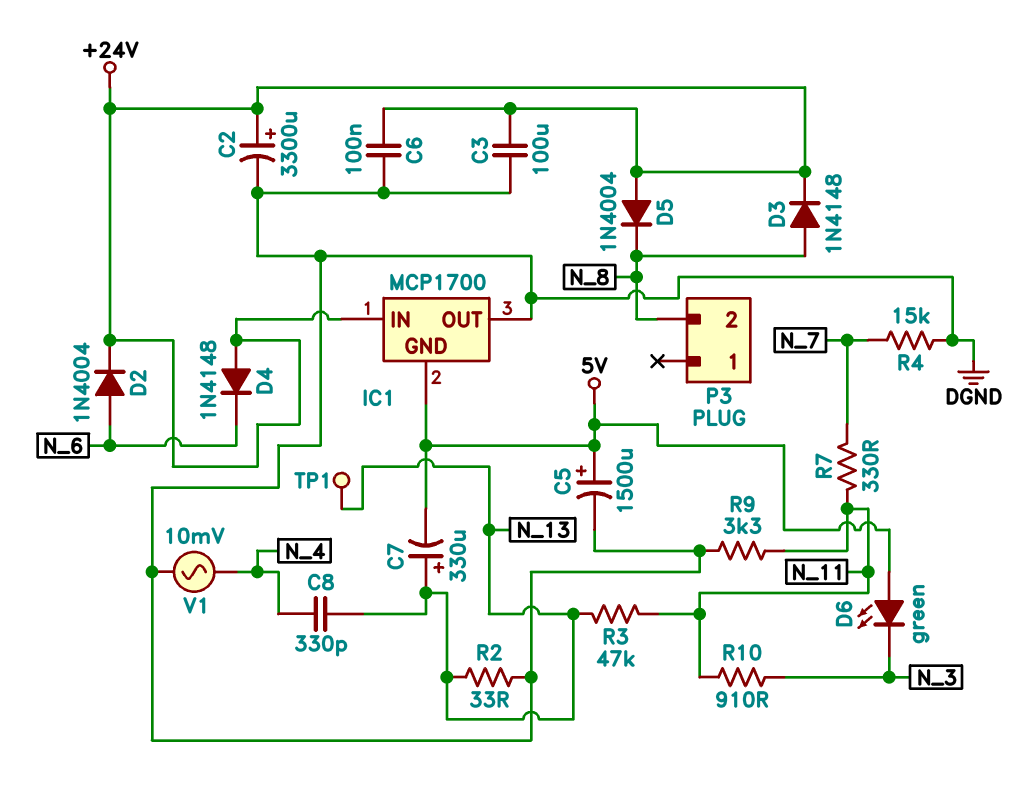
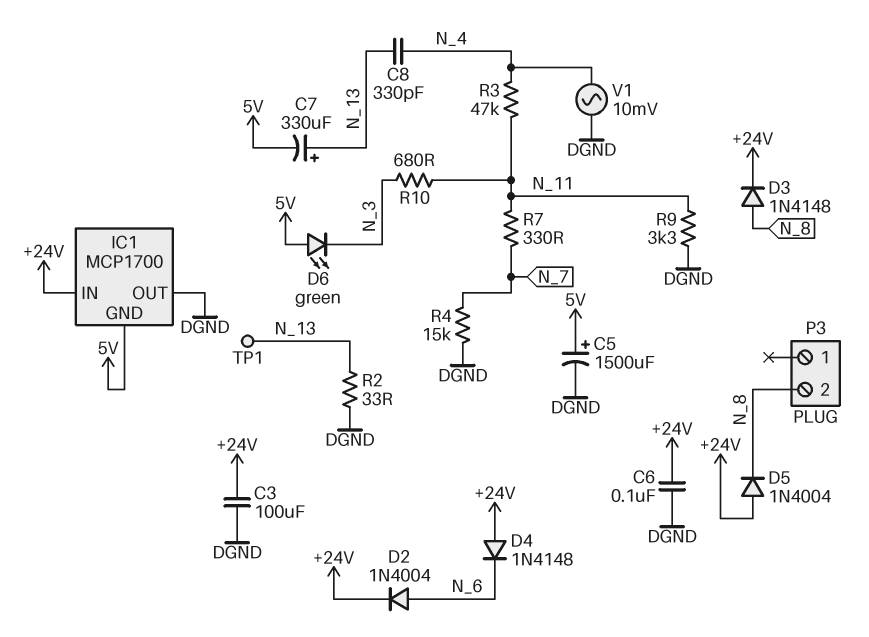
C2: 3300uF (plus +24V, minus DGND) -> none
R3: 47k (N_11, N_13) -> 47k (N_4, N_11)
R10: 910 (N_3, N_11) -> 680 (N_3, N_11)

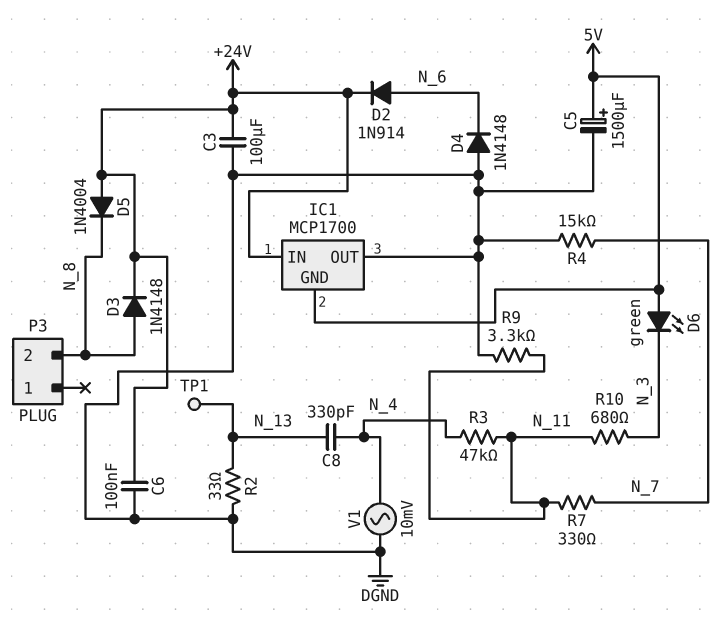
C7: 330uF (plus N_13, minus 5V) -> none
D2: diode 1N4004 (A N_6, K +24V) -> diode 1N914 (A N_6, K +24V)
D4: diode 1N4148 (A +24V, K N_6) -> diode 1N4148 (A DGND, K N_6)

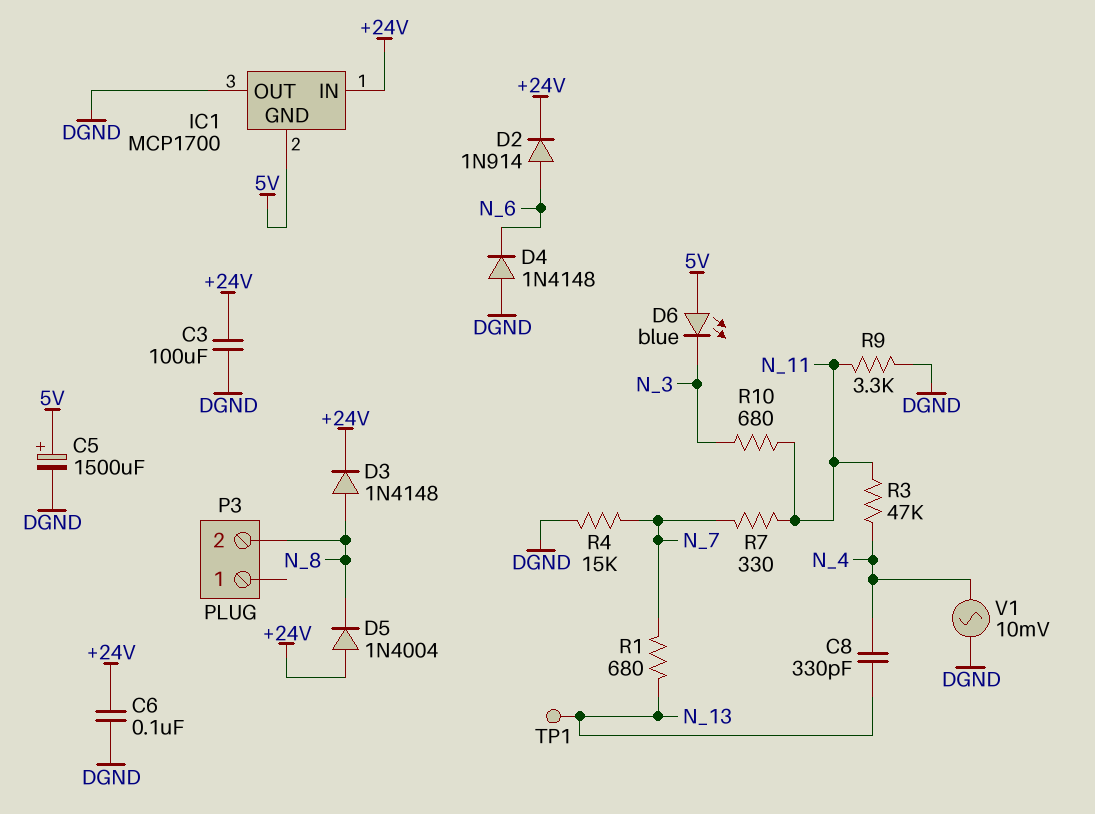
D6: LED green (A 5V, K N_3) -> LED blue (A 5V, K N_3)
R1: none -> 680 (N_7, N_13)
R2: 33 (DGND, N_13) -> none

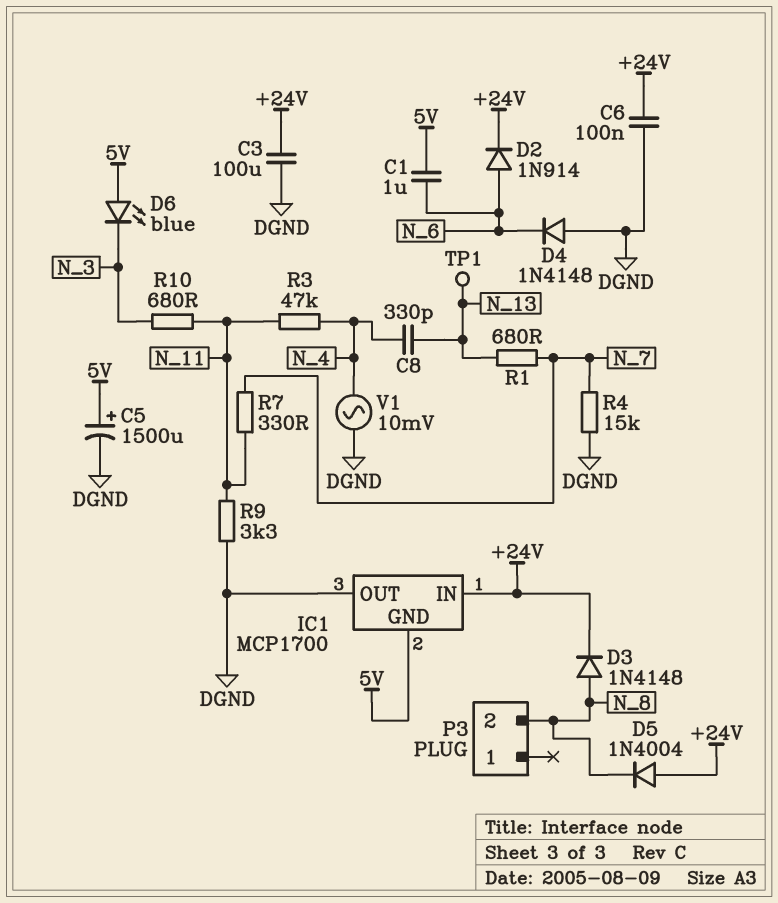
C1: none -> 1uF (5V, N_6)

